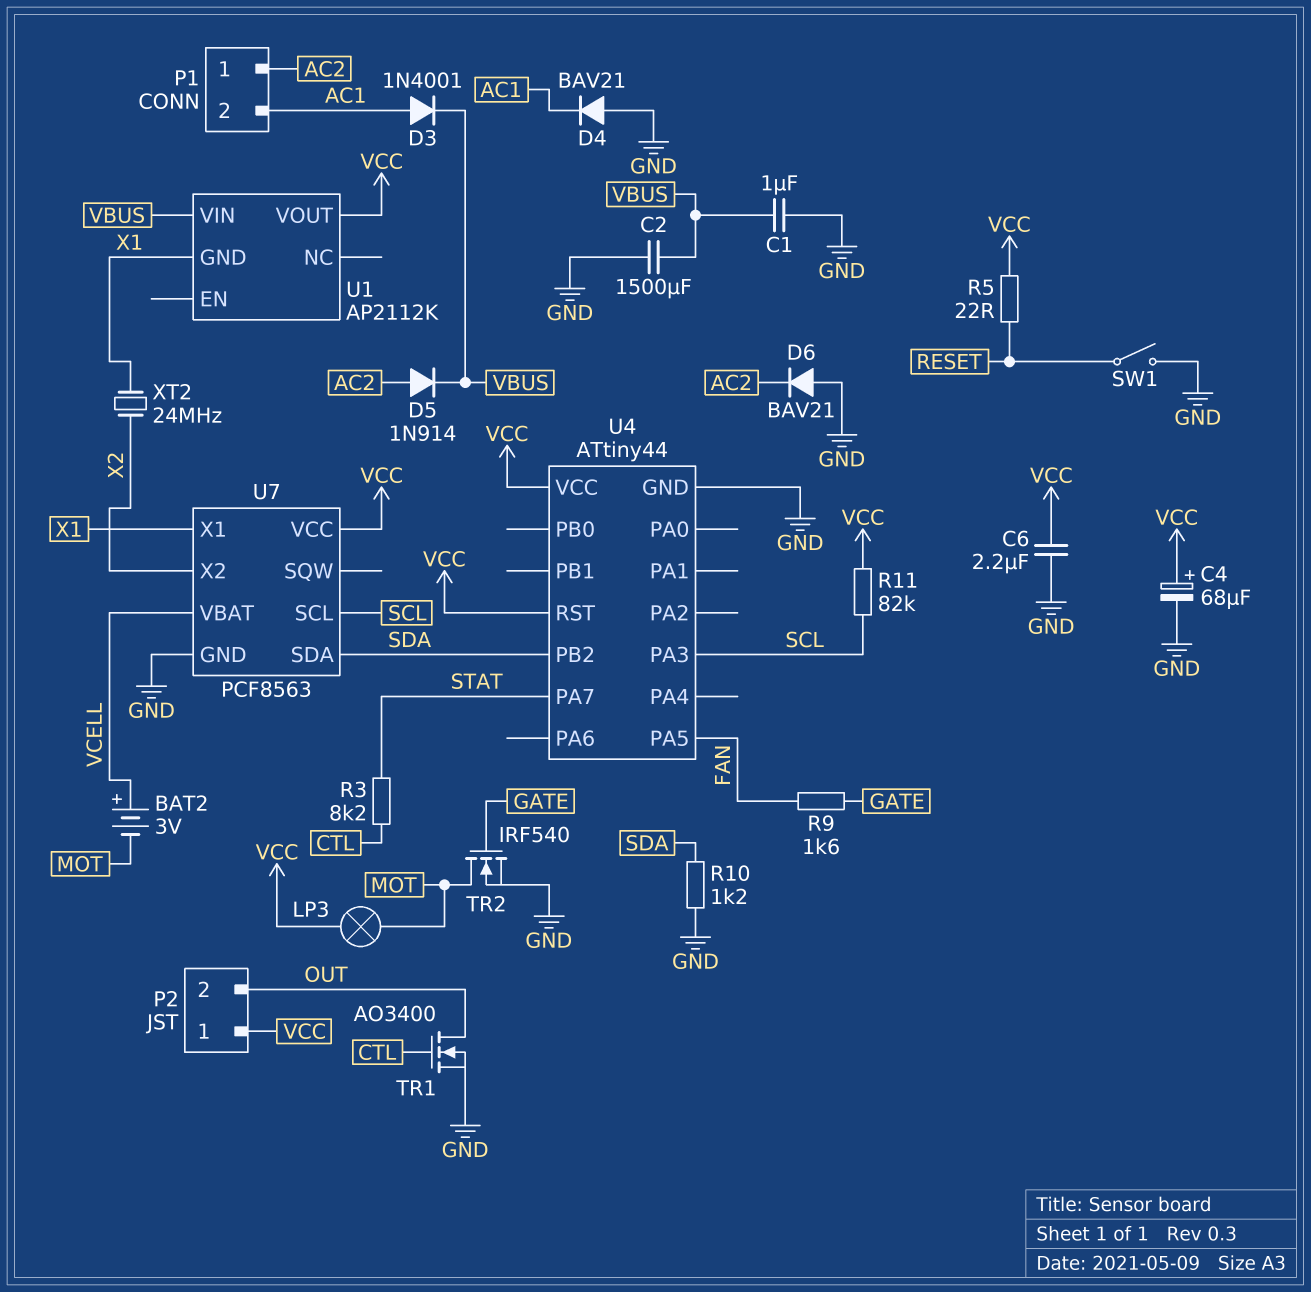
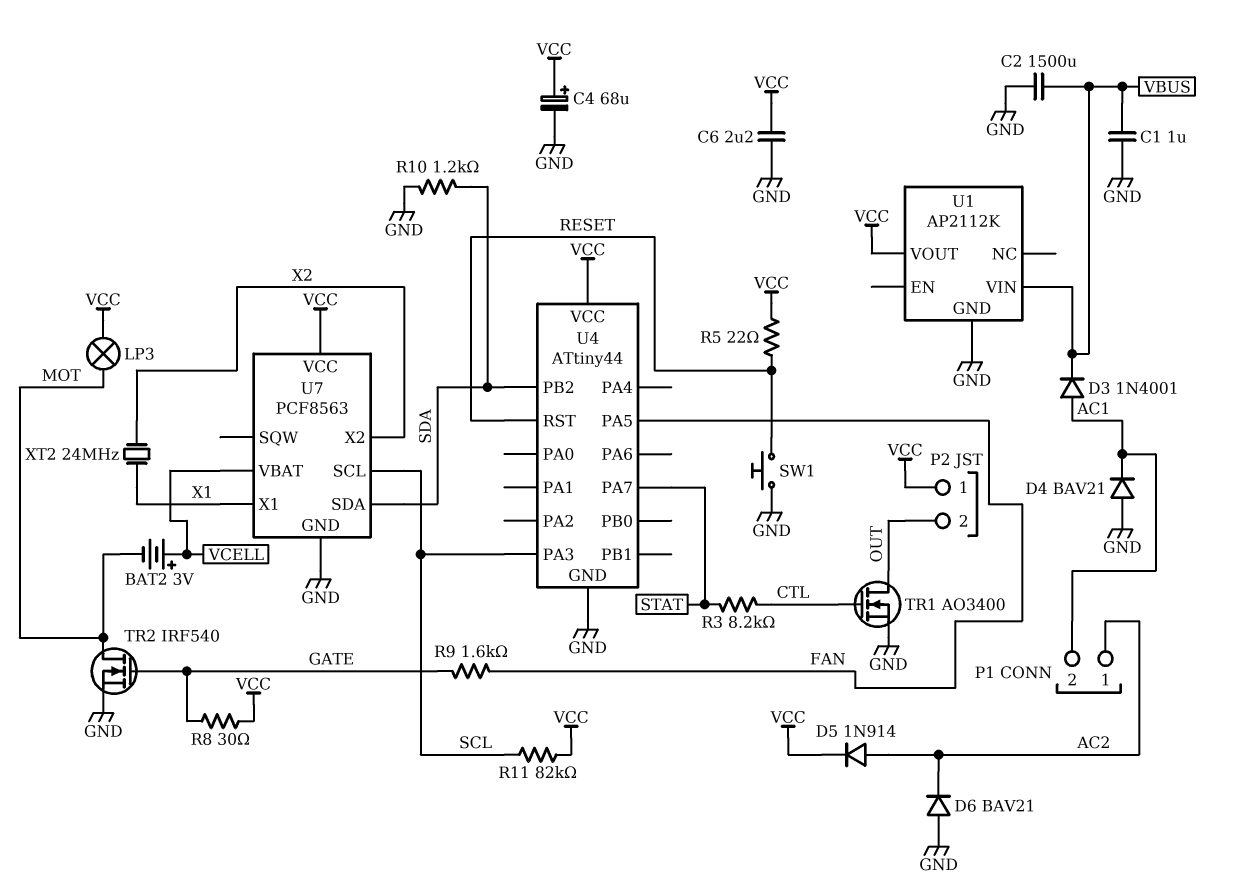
D5: diode 1N914 (A AC2, K VBUS) -> diode 1N914 (A AC2, K VCC)
R8: none -> 30 (GATE, VCC)
SW1: switch (GND, RESET) -> button (GND, RESET)
U1 pin GND: X1 -> GND
U4 pin RST: VCC -> RESET

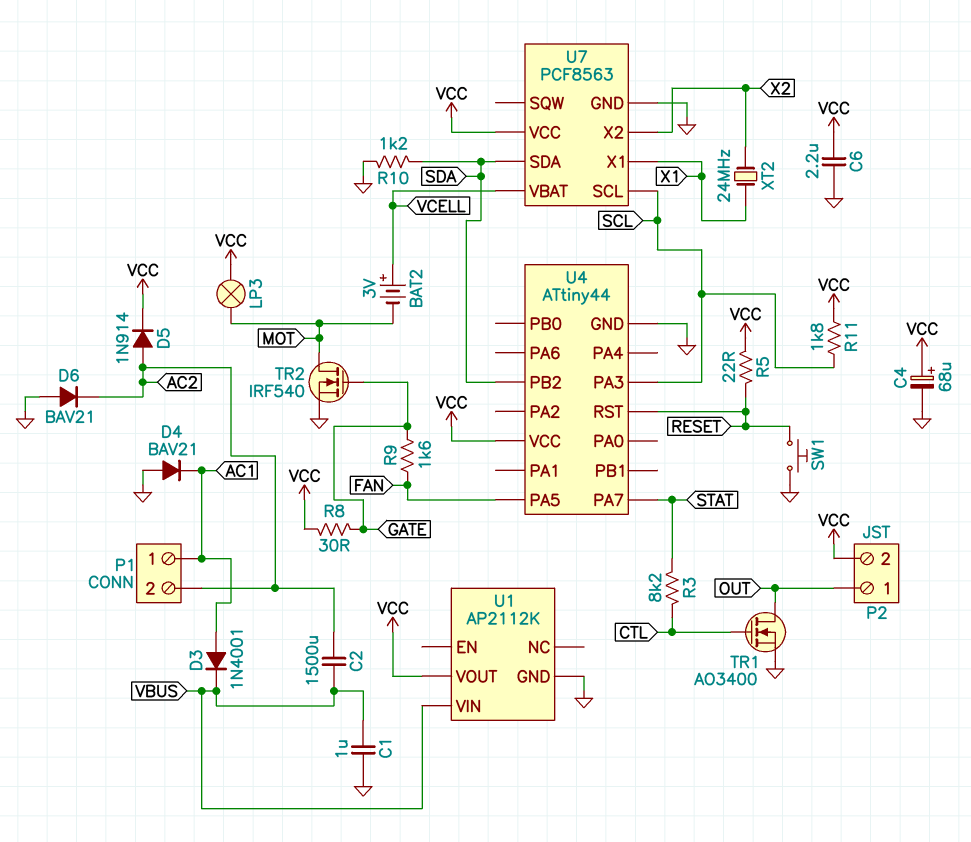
C2: 1500uF (GND, VBUS) -> 1500uF (AC2, VBUS)
P1 pin 1: AC2 -> AC1
P1 pin 2: AC1 -> AC2
P2 pin 1: VCC -> OUT
P2 pin 2: OUT -> VCC
R11: 82k (SCL, VCC) -> 1.8k (SCL, VCC)

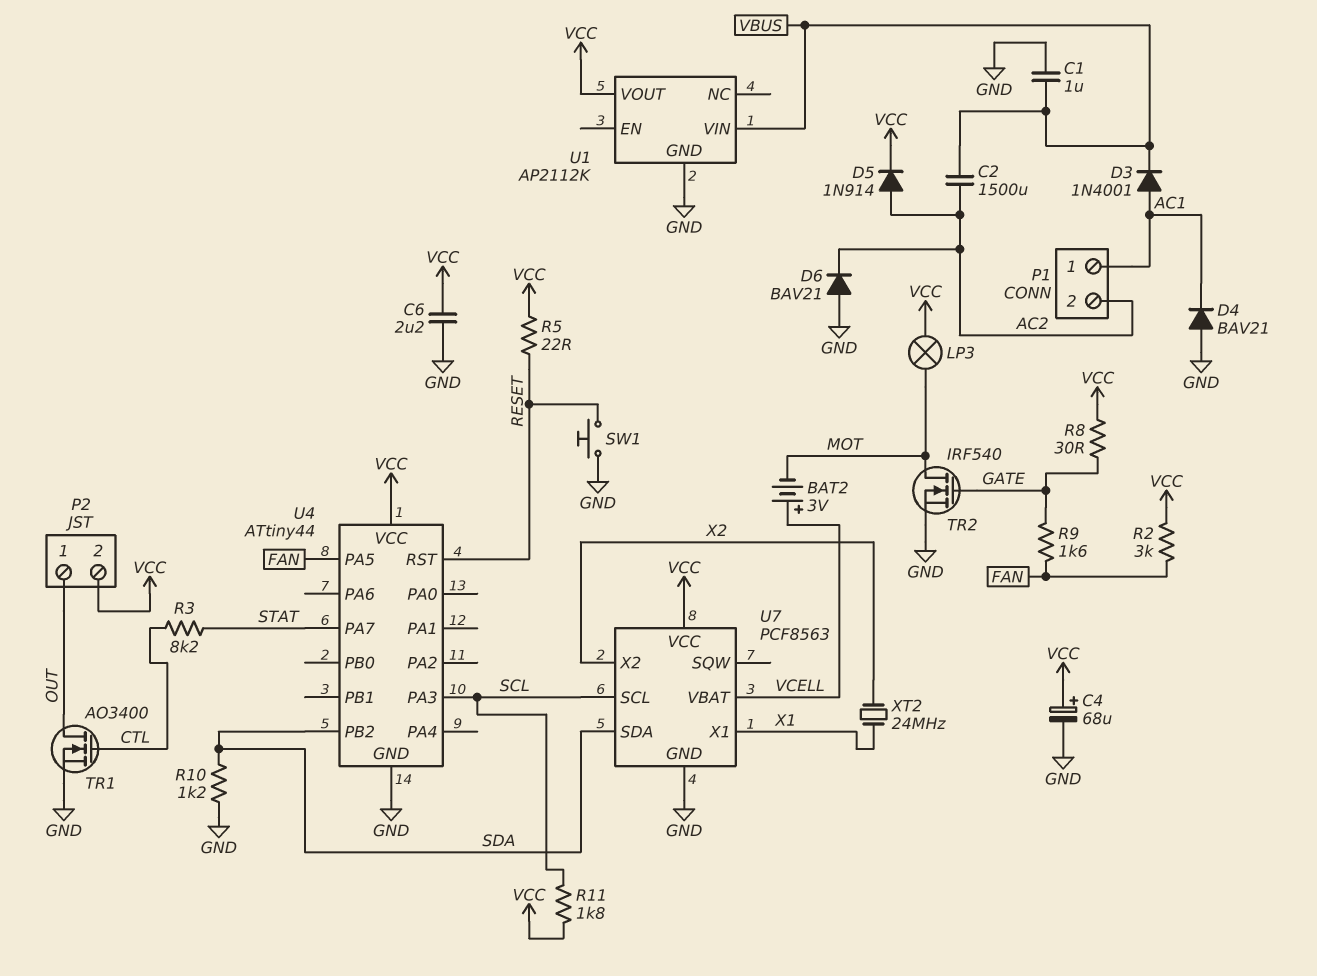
R2: none -> 3k (FAN, VCC)

